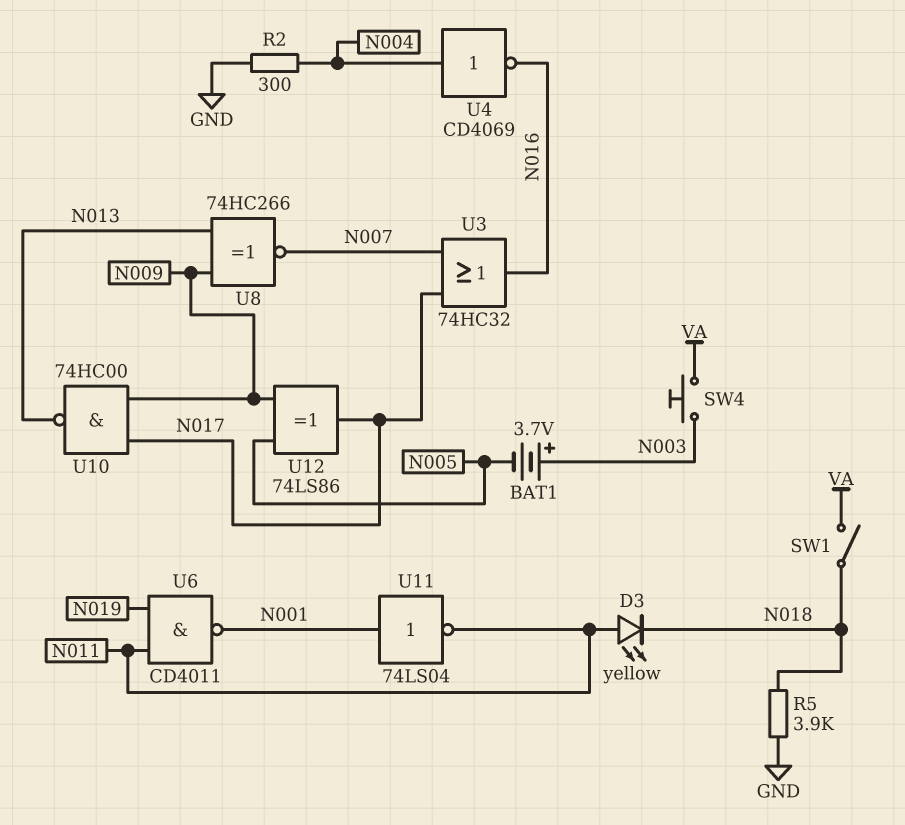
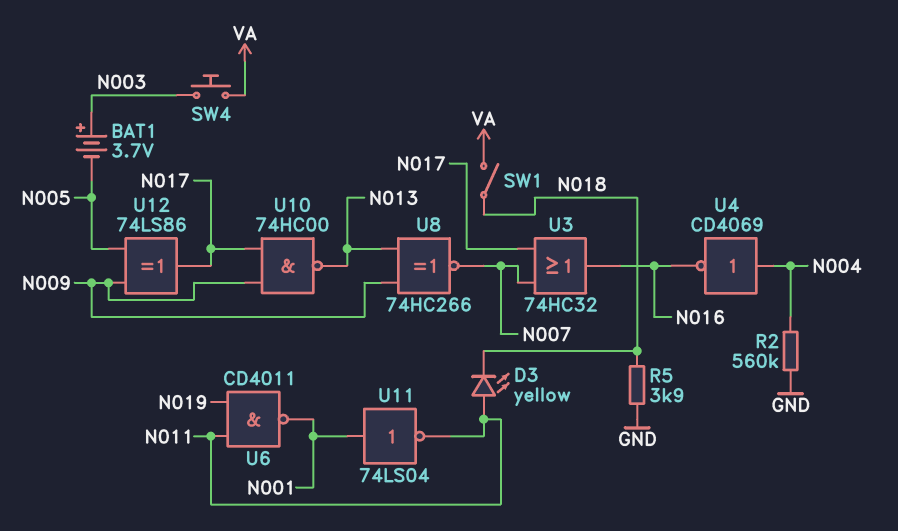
R2: 300 (GND, N004) -> 560k (GND, N004)

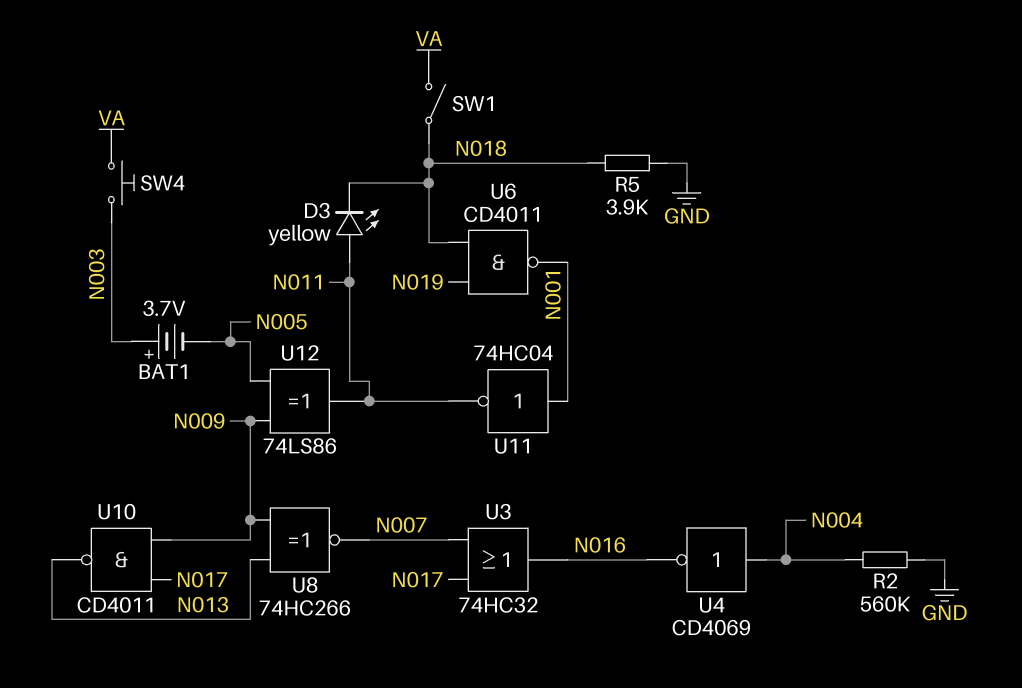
U6: NAND CD4011 (in N011, in N019, out N001) -> NAND CD4011 (in N018, in N019, out N001)
U10: NAND 74HC00 (in N009, in N017, out N013) -> NAND CD4011 (in N009, in N017, out N013)
U11: NOT 74LS04 (in N001, out N011) -> NOT 74HC04 (in N001, out N011)
U12: XOR 74LS86 (in N005, in N009, out N017) -> XOR 74LS86 (in N005, in N009, out N011)

